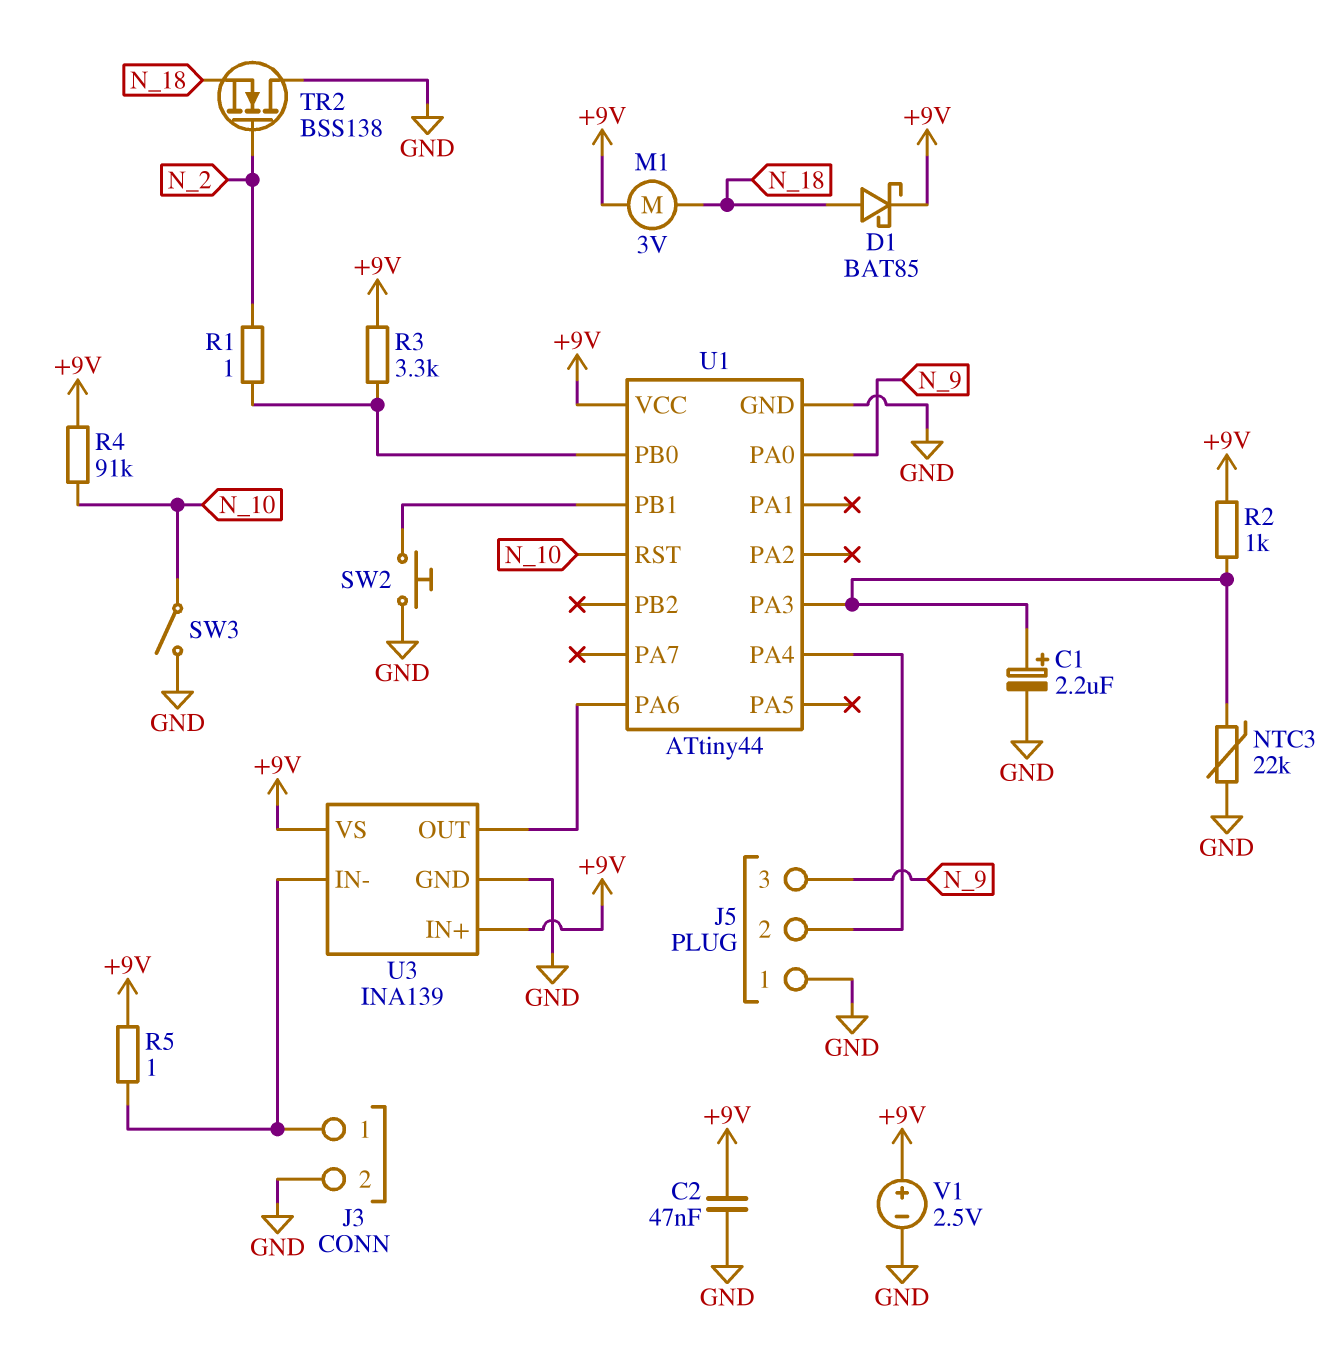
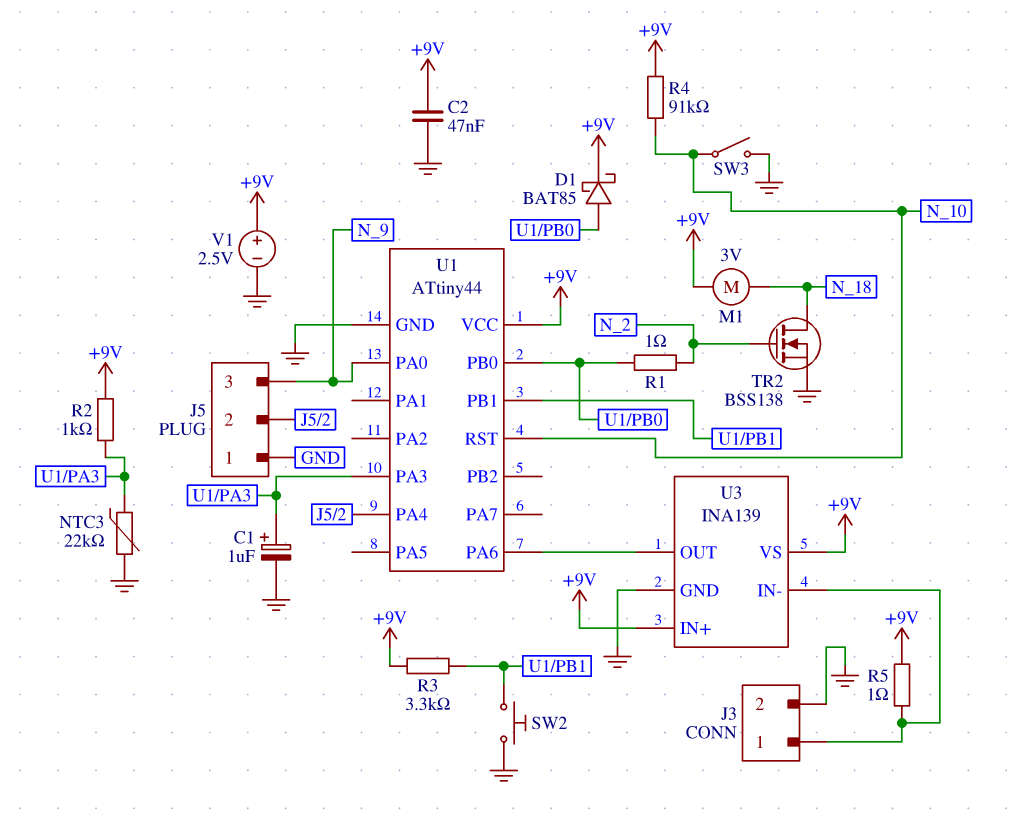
C1: 2.2uF (plus U1/PA3, minus GND) -> 1uF (plus U1/PA3, minus GND)
D1: schottky BAT85 (A N_18, K +9V) -> schottky BAT85 (A U1/PB0, K +9V)
R3: 3.3k (+9V, U1/PB0) -> 3.3k (+9V, U1/PB1)
TR2: NMOS BSS138 (G N_2, D GND, S N_18) -> NMOS BSS138 (G N_2, D N_18, S GND)

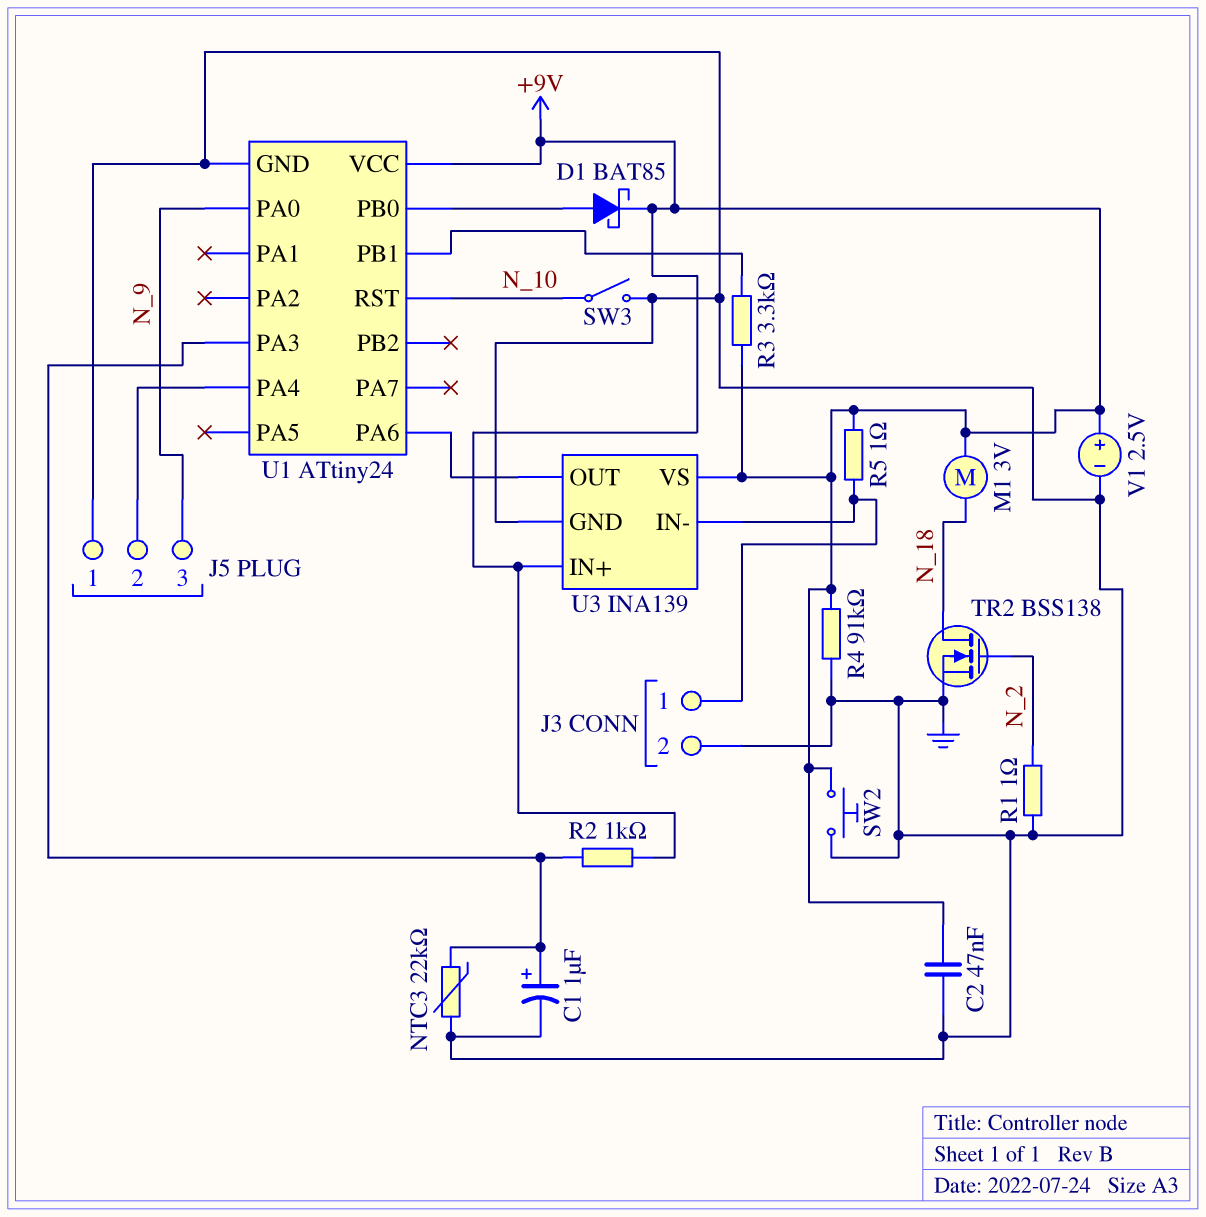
R1: 1 (N_2, U1/PB0) -> 1 (GND, N_2)
R4: 91k (+9V, N_10) -> 91k (+9V, GND)
SW2: button (GND, U1/PB1) -> button (+9V, GND)
U1: ATtiny44 -> ATtiny24

